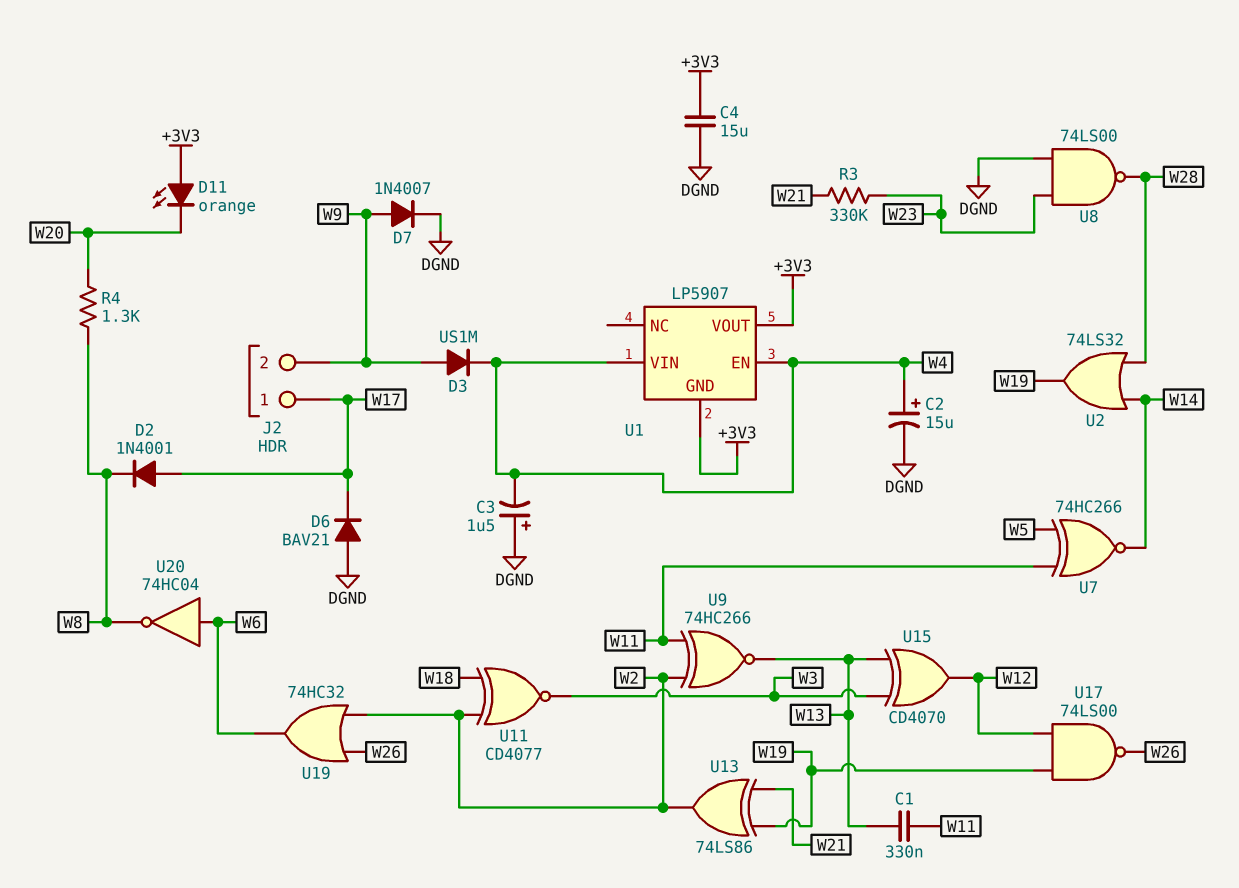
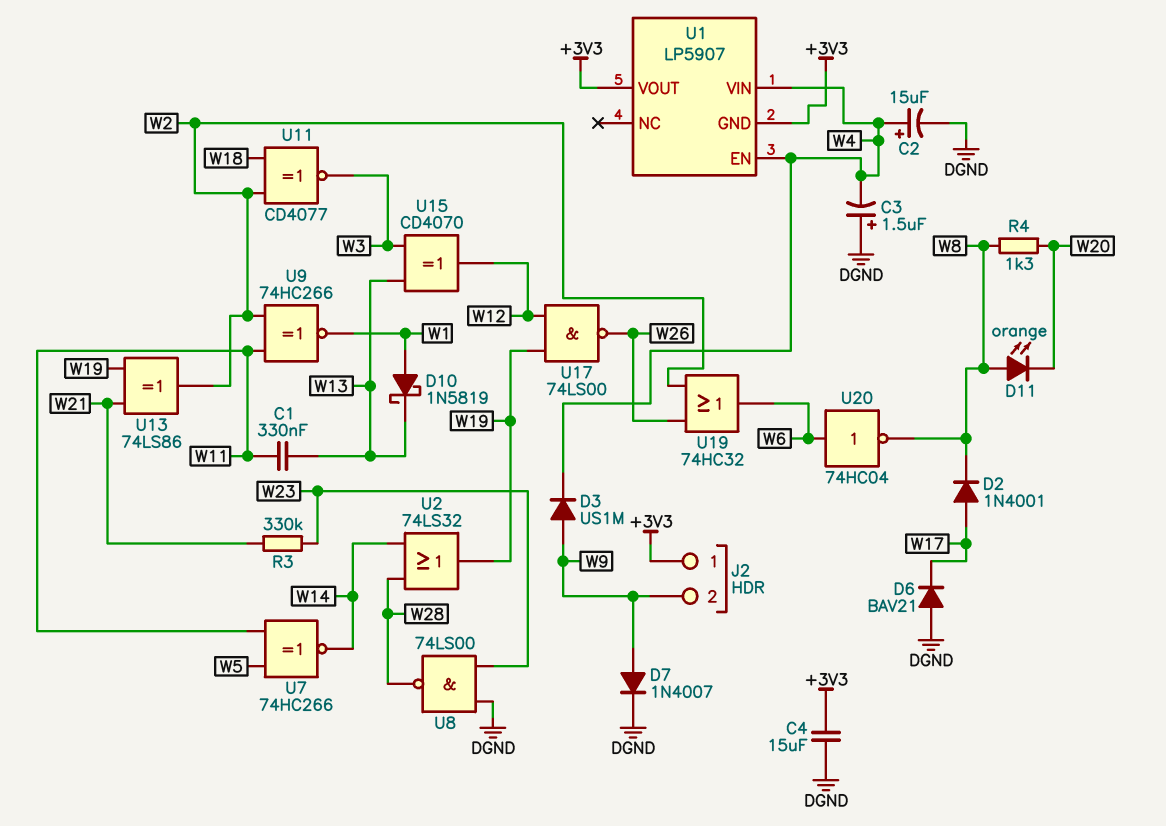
D10: none -> schottky 1N5819 (A W1, K W13)
D11: LED orange (A +3V3, K W20) -> LED orange (A W8, K W20)
J2 pin 1: W17 -> +3V3
U9: XNOR 74HC266 (in W2, in W11, out W13) -> XNOR 74HC266 (in W2, in W11, out W1)

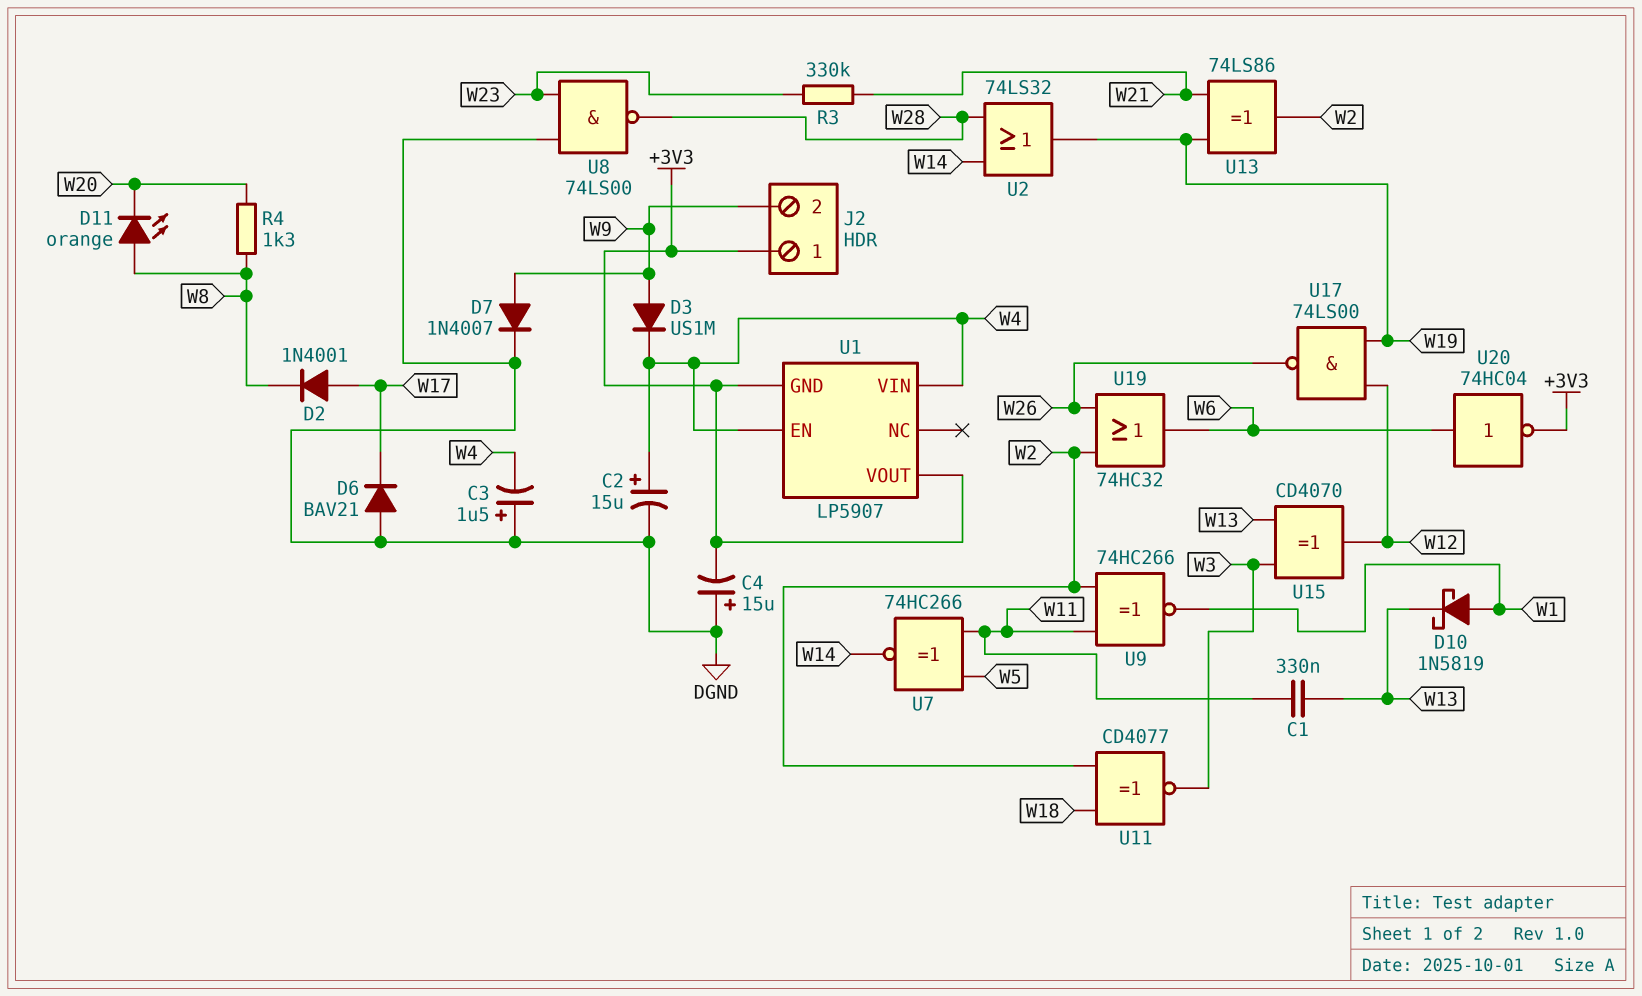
C4: 15uF (+3V3, DGND) -> 15uF (plus DGND, minus +3V3)
U20: NOT 74HC04 (in W6, out W8) -> NOT 74HC04 (in W6, out +3V3)

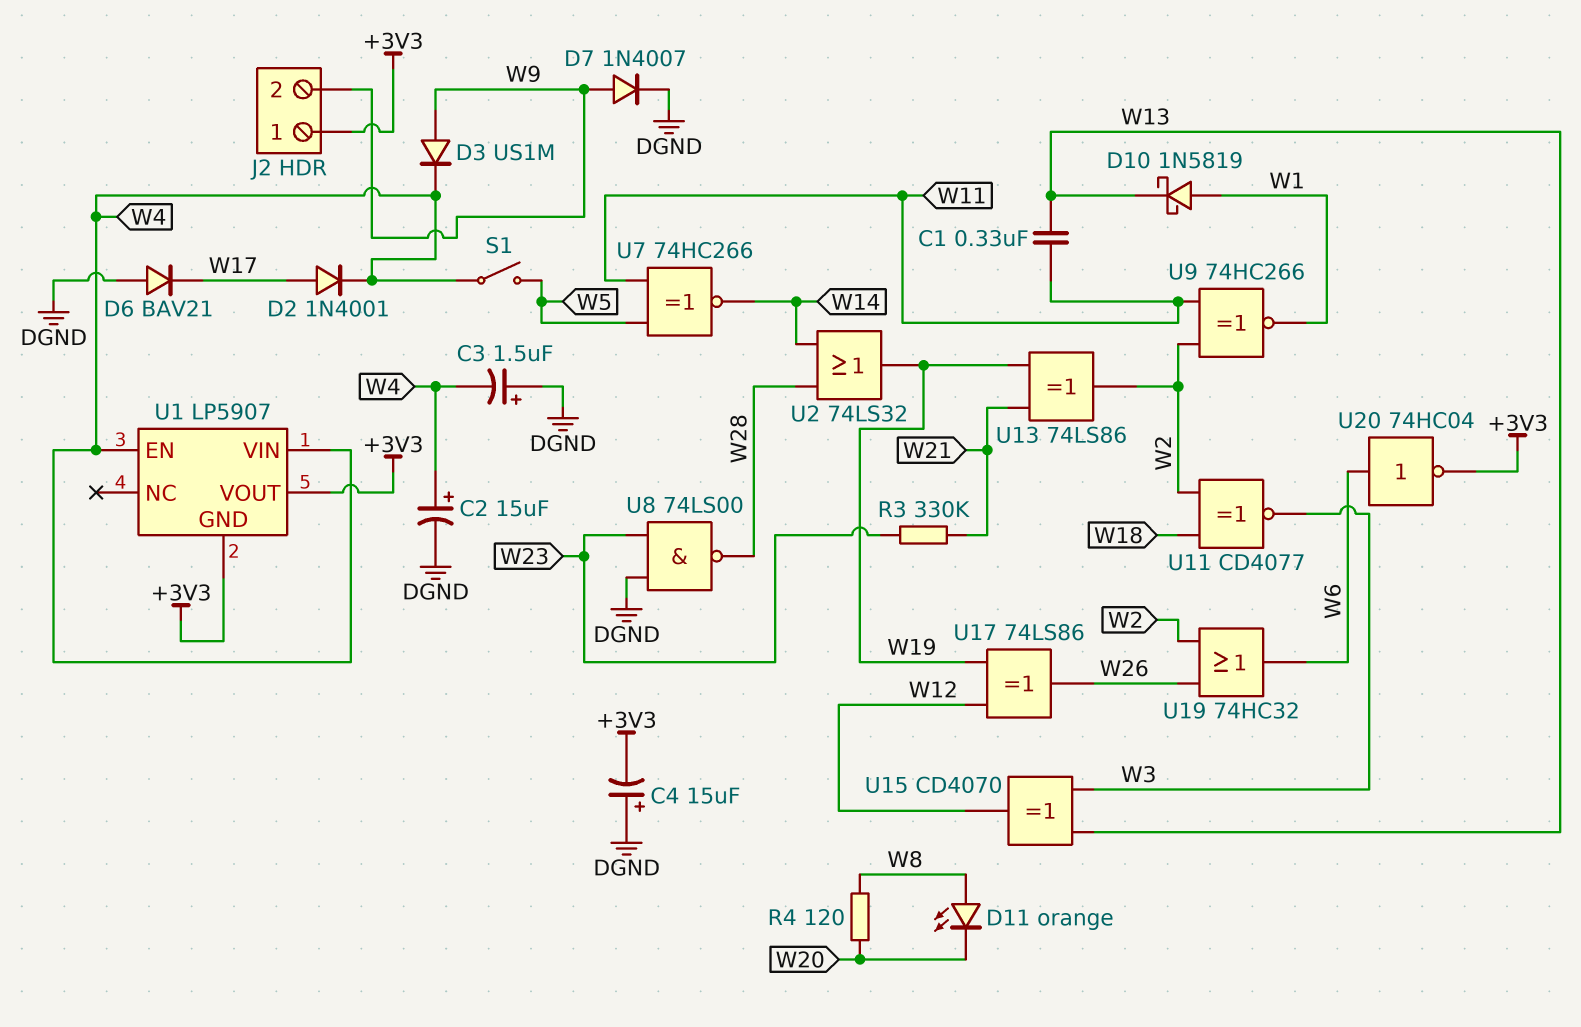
D2: diode 1N4001 (A W17, K W8) -> diode 1N4001 (A W17, K W4)
R4: 1.3k (W8, W20) -> 120 (W8, W20)
S1: none -> switch (W4, W5)
U17: NAND 74LS00 (in W12, in W19, out W26) -> XOR 74LS86 (in W12, in W19, out W26)

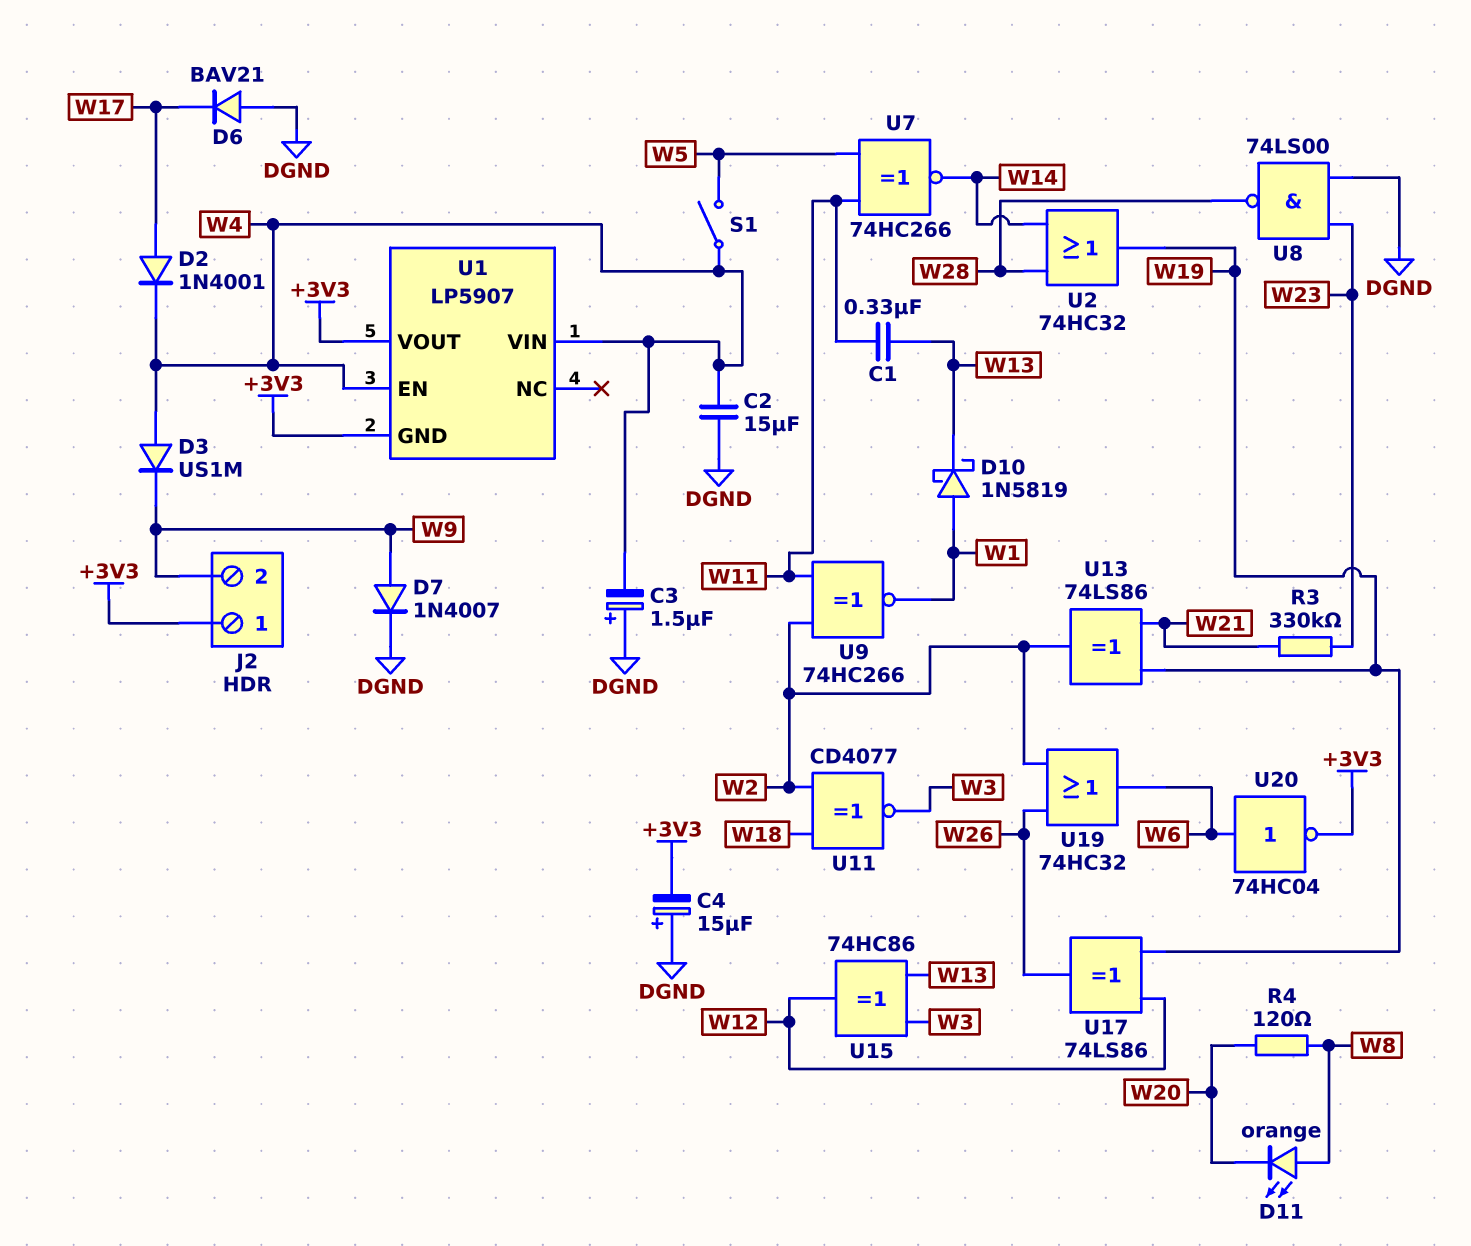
C2: 15uF (plus W4, minus DGND) -> 15uF (DGND, W4)
D3: diode US1M (A W9, K W4) -> diode US1M (A W4, K W9)
U2: OR 74LS32 (in W14, in W28, out W19) -> OR 74HC32 (in W14, in W28, out W19)
U15: XOR CD4070 (in W3, in W13, out W12) -> XOR 74HC86 (in W3, in W13, out W12)

